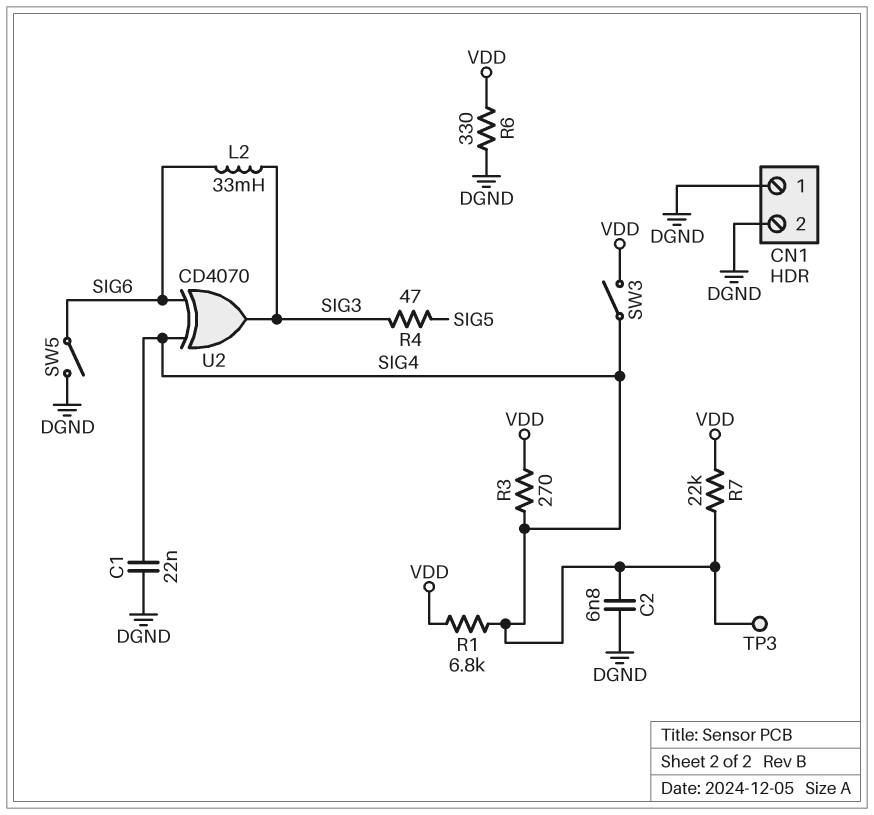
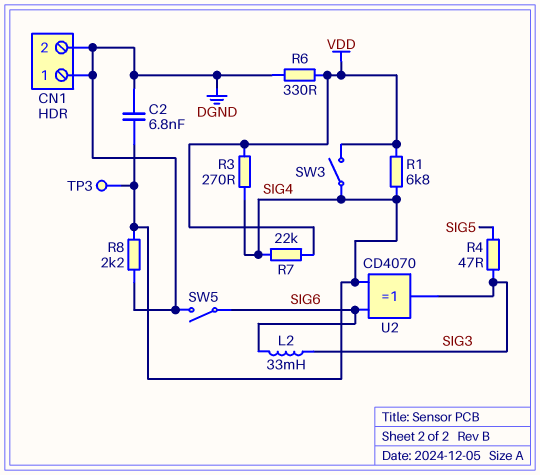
C1: 22nF (DGND, SIG4) -> none
R8: none -> 2.2k (DGND, SIG4)

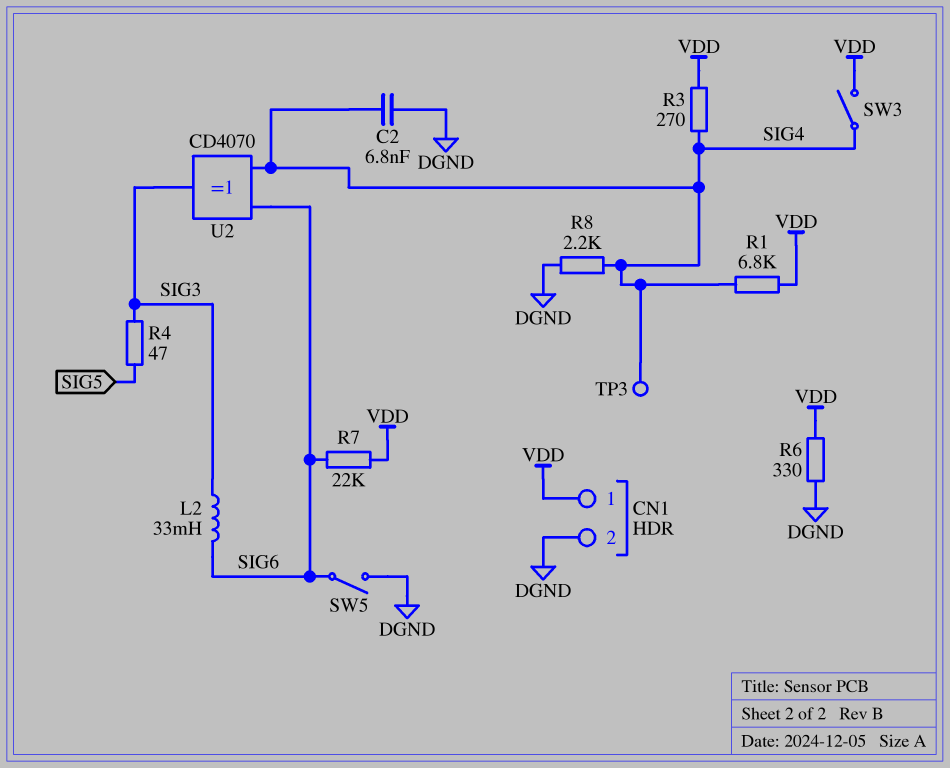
CN1 pin 1: DGND -> VDD
R7: 22k (SIG4, VDD) -> 22k (SIG6, VDD)

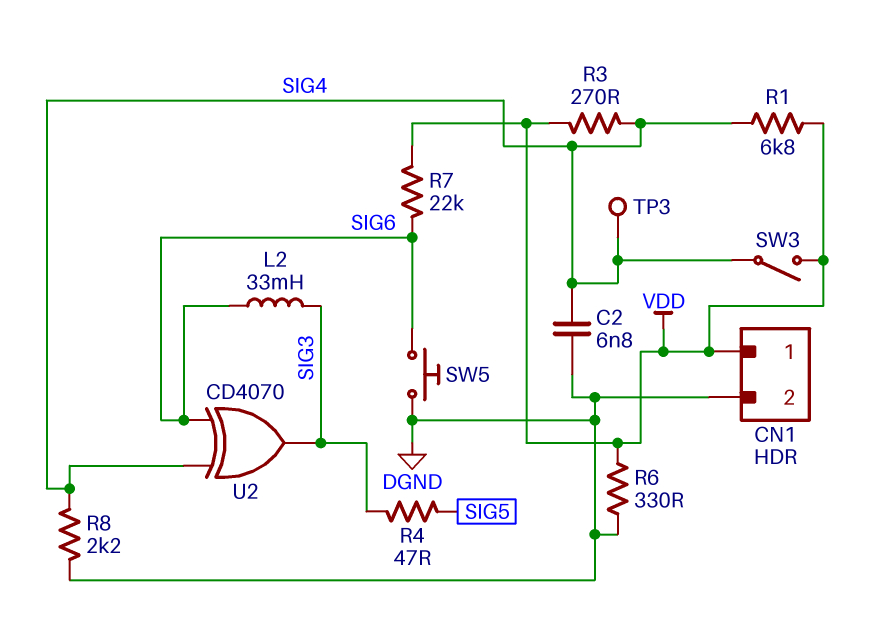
SW5: switch (DGND, SIG6) -> button (DGND, SIG6)

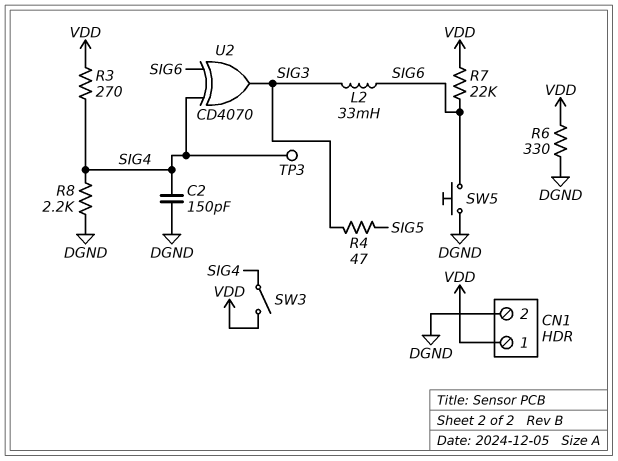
C2: 6.8nF (DGND, SIG4) -> 150pF (DGND, SIG4)
R1: 6.8k (SIG4, VDD) -> none

